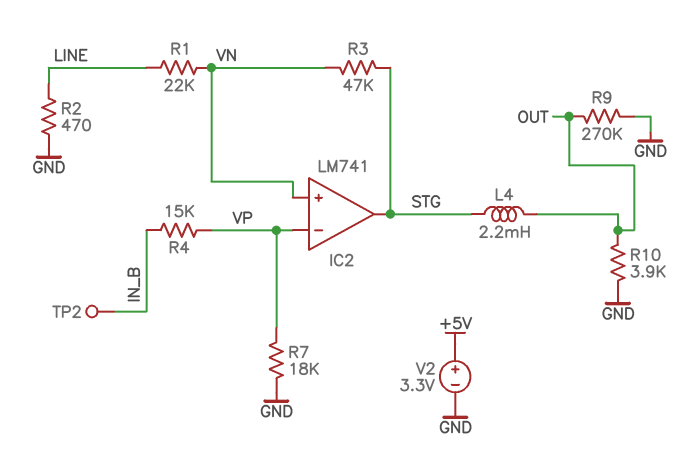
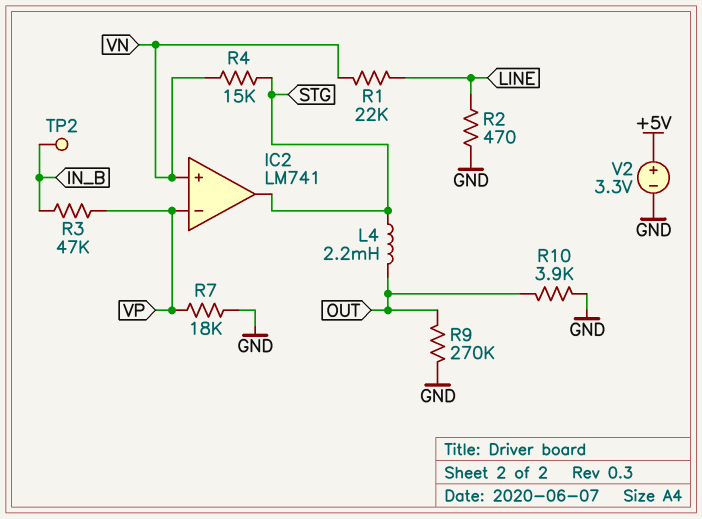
R3: 47k (STG, VN) -> 47k (IN_B, VP)
R4: 15k (IN_B, VP) -> 15k (STG, VN)

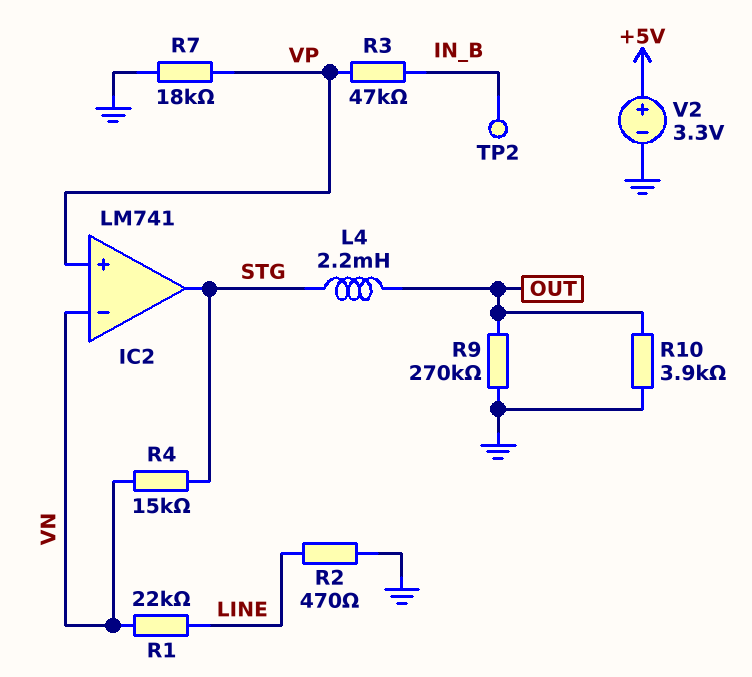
IC2 pin in+: VN -> VP
IC2 pin in-: VP -> VN

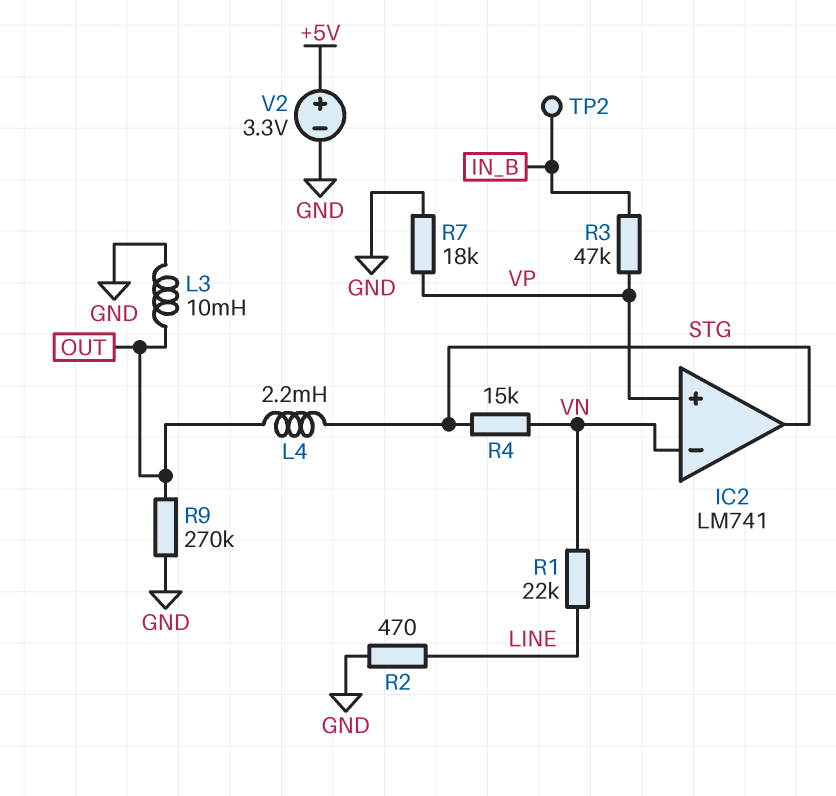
L3: none -> 10mH (GND, OUT)
R10: 3.9k (GND, OUT) -> none

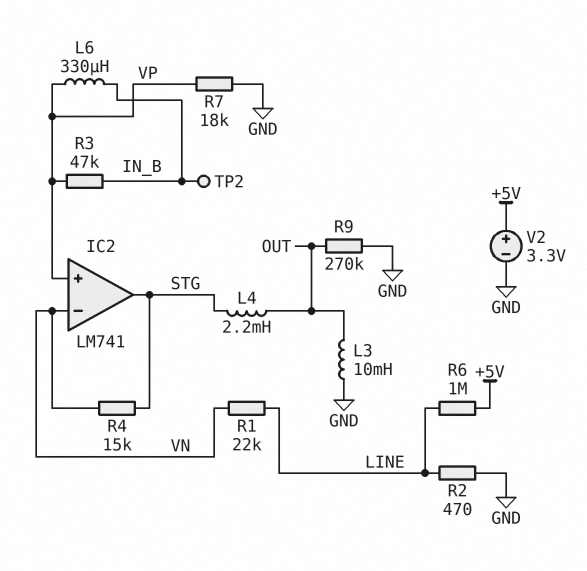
L6: none -> 330uH (IN_B, VP)
R6: none -> 1M (+5V, LINE)

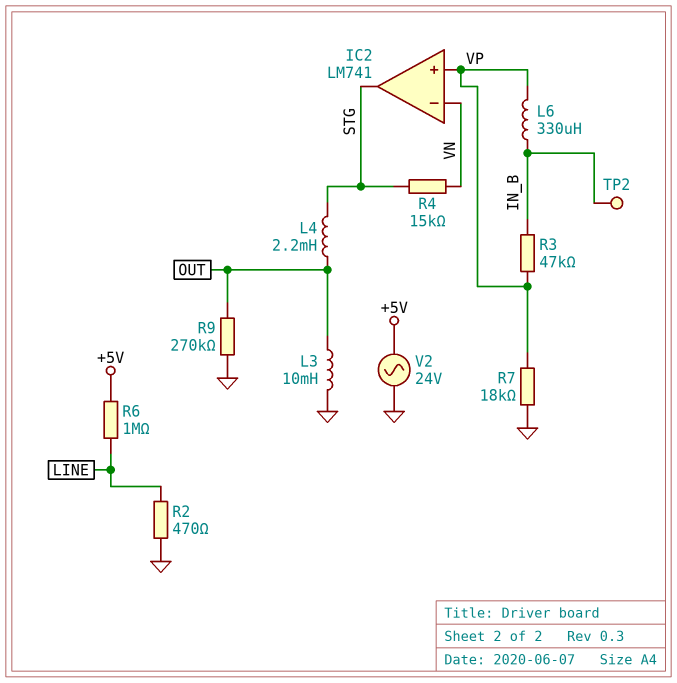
R1: 22k (LINE, VN) -> none
V2: 3.3V (plus +5V, minus GND) -> AC 24V (+5V, GND)

